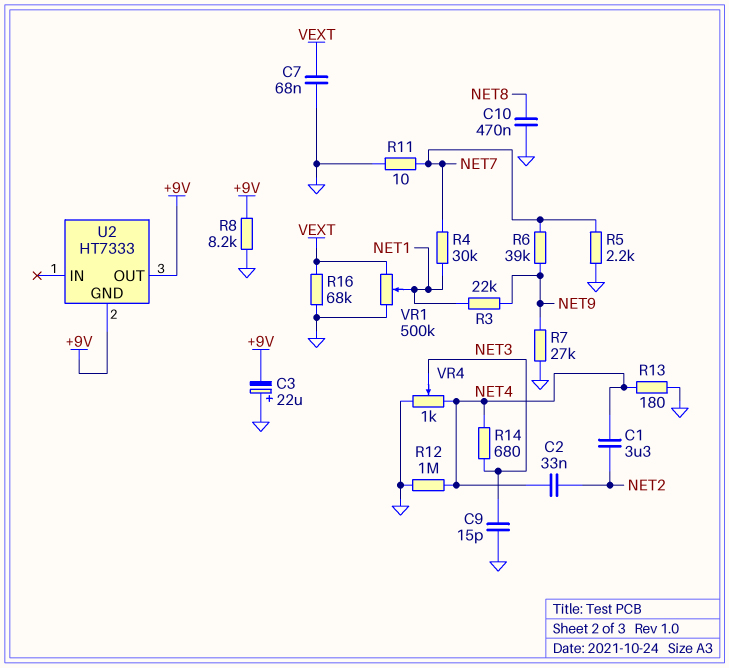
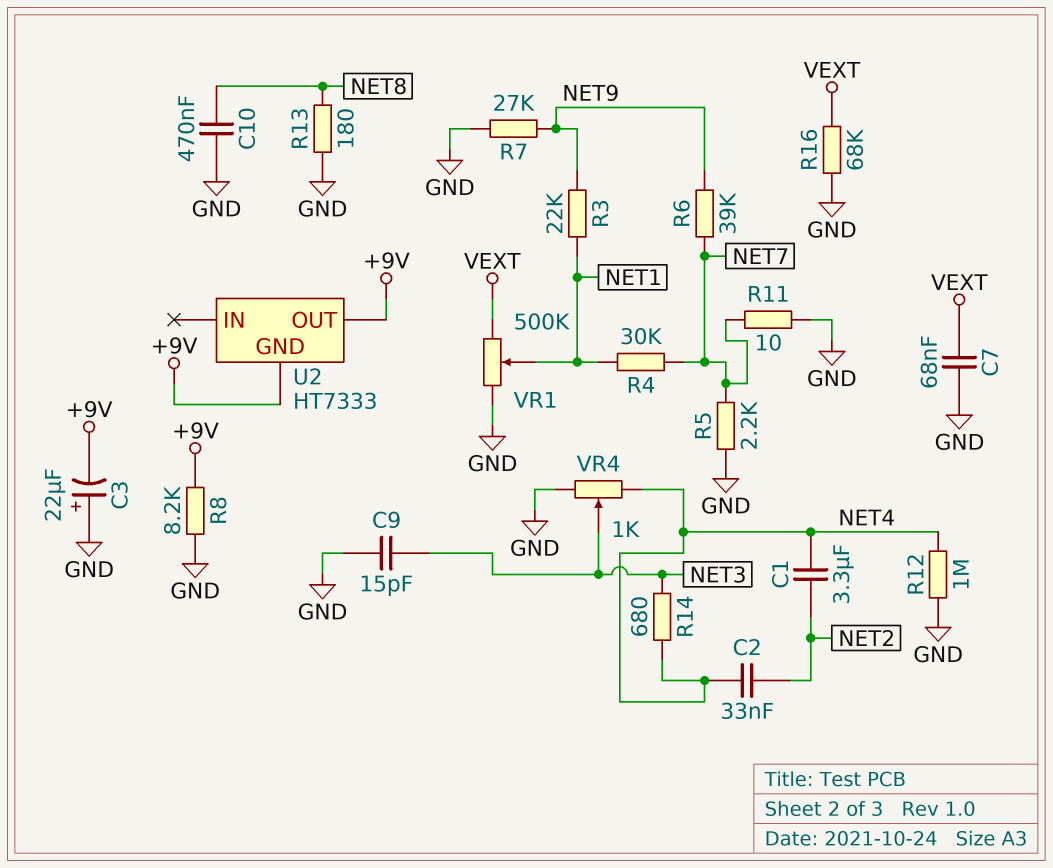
R13: 180 (GND, NET4) -> 180 (GND, NET8)

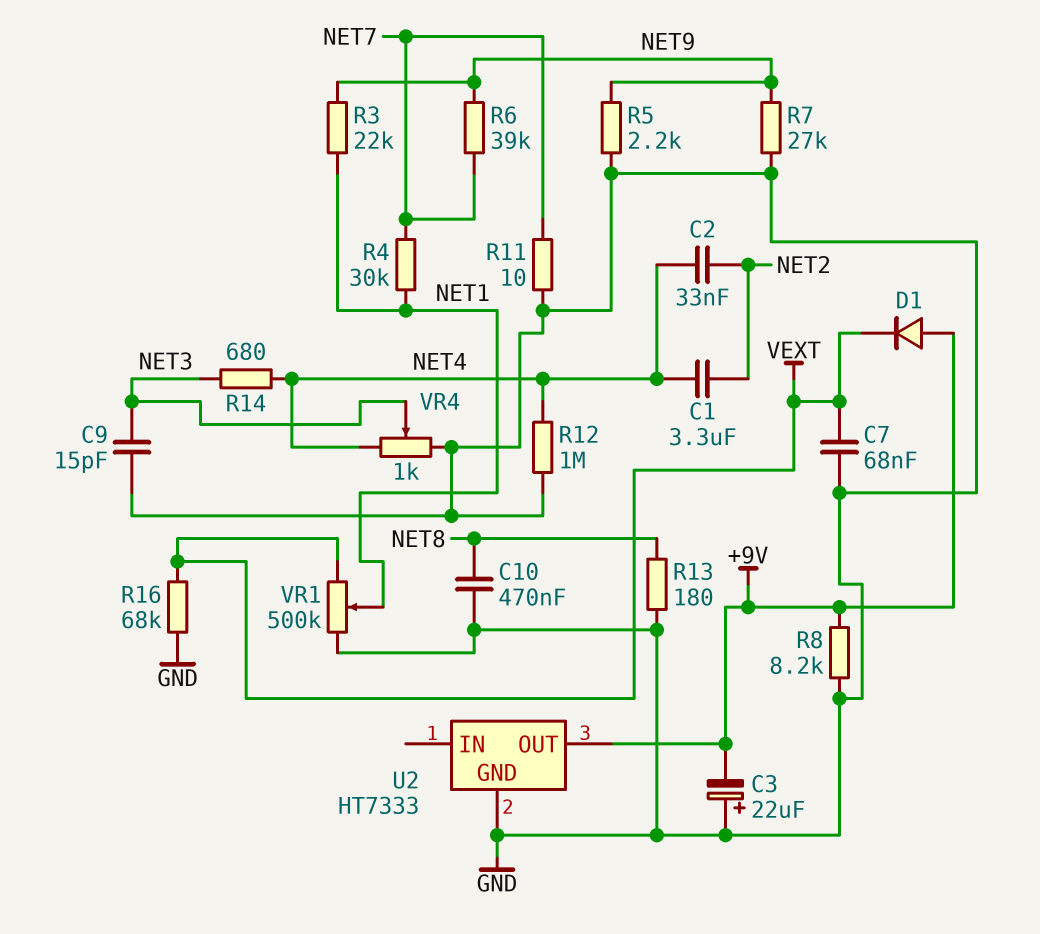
D1: none -> diode (A +9V, K VEXT)
R5: 2.2k (GND, NET7) -> 2.2k (GND, NET9)
U2 pin GND: +9V -> GND

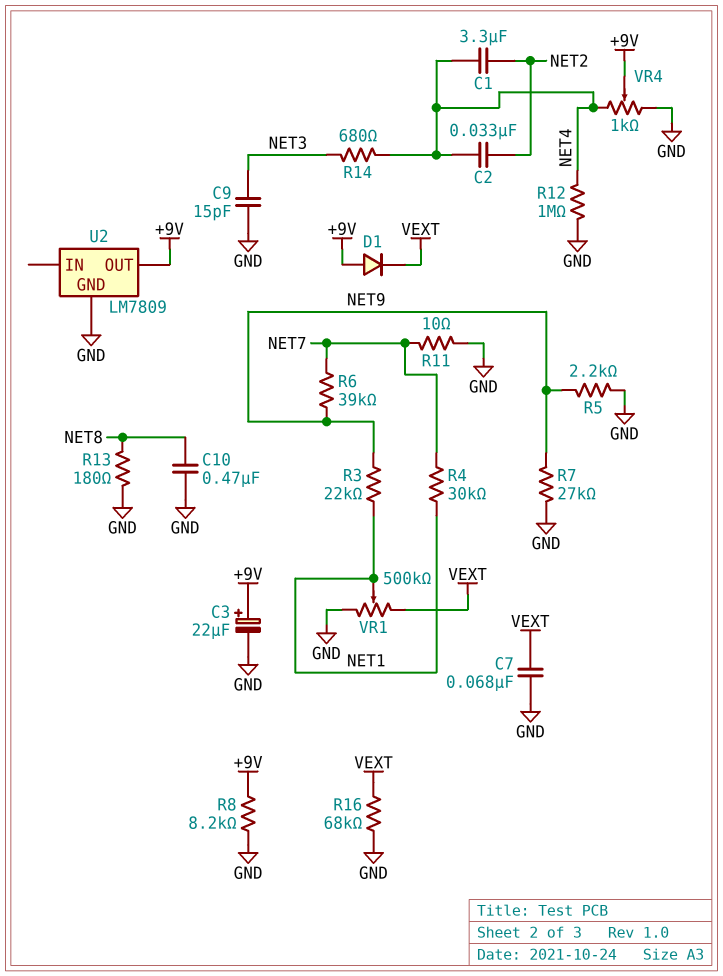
C3: 22uF (plus GND, minus +9V) -> 22uF (plus +9V, minus GND)
U2: HT7333 -> LM7809
VR4: 1k (GND, NET4, wiper NET3) -> 1k (GND, NET4, wiper +9V)

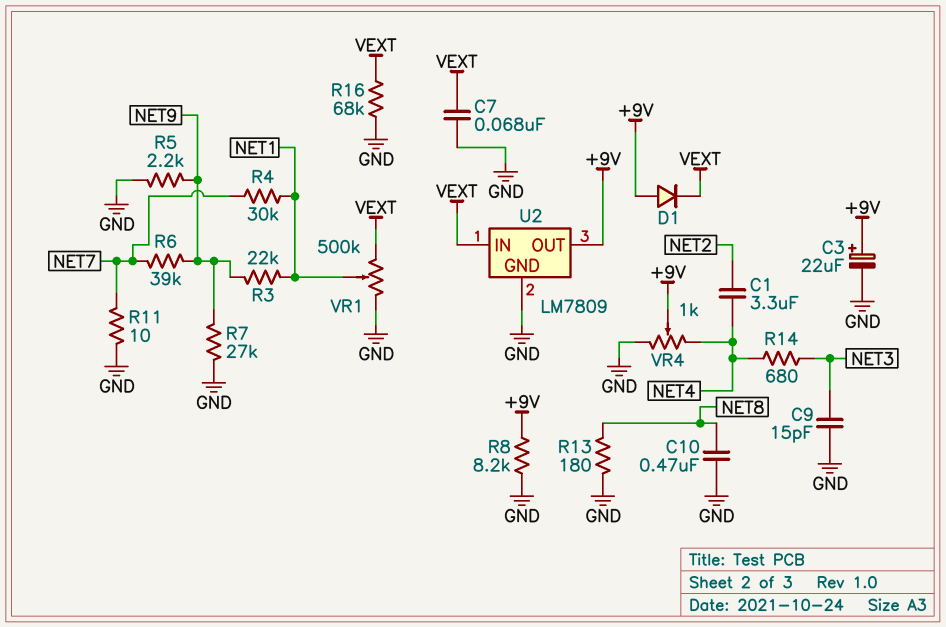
C2: 33nF (NET2, NET4) -> none
R12: 1M (GND, NET4) -> none
U2 pin IN: none -> VEXT

